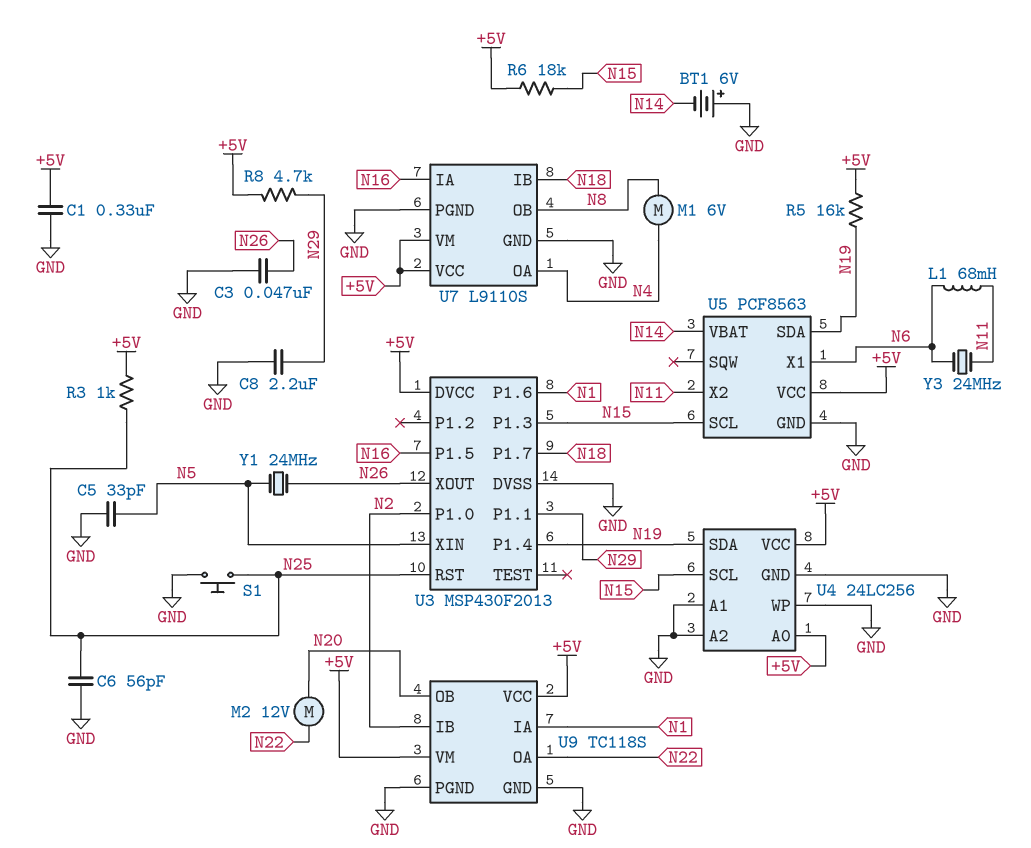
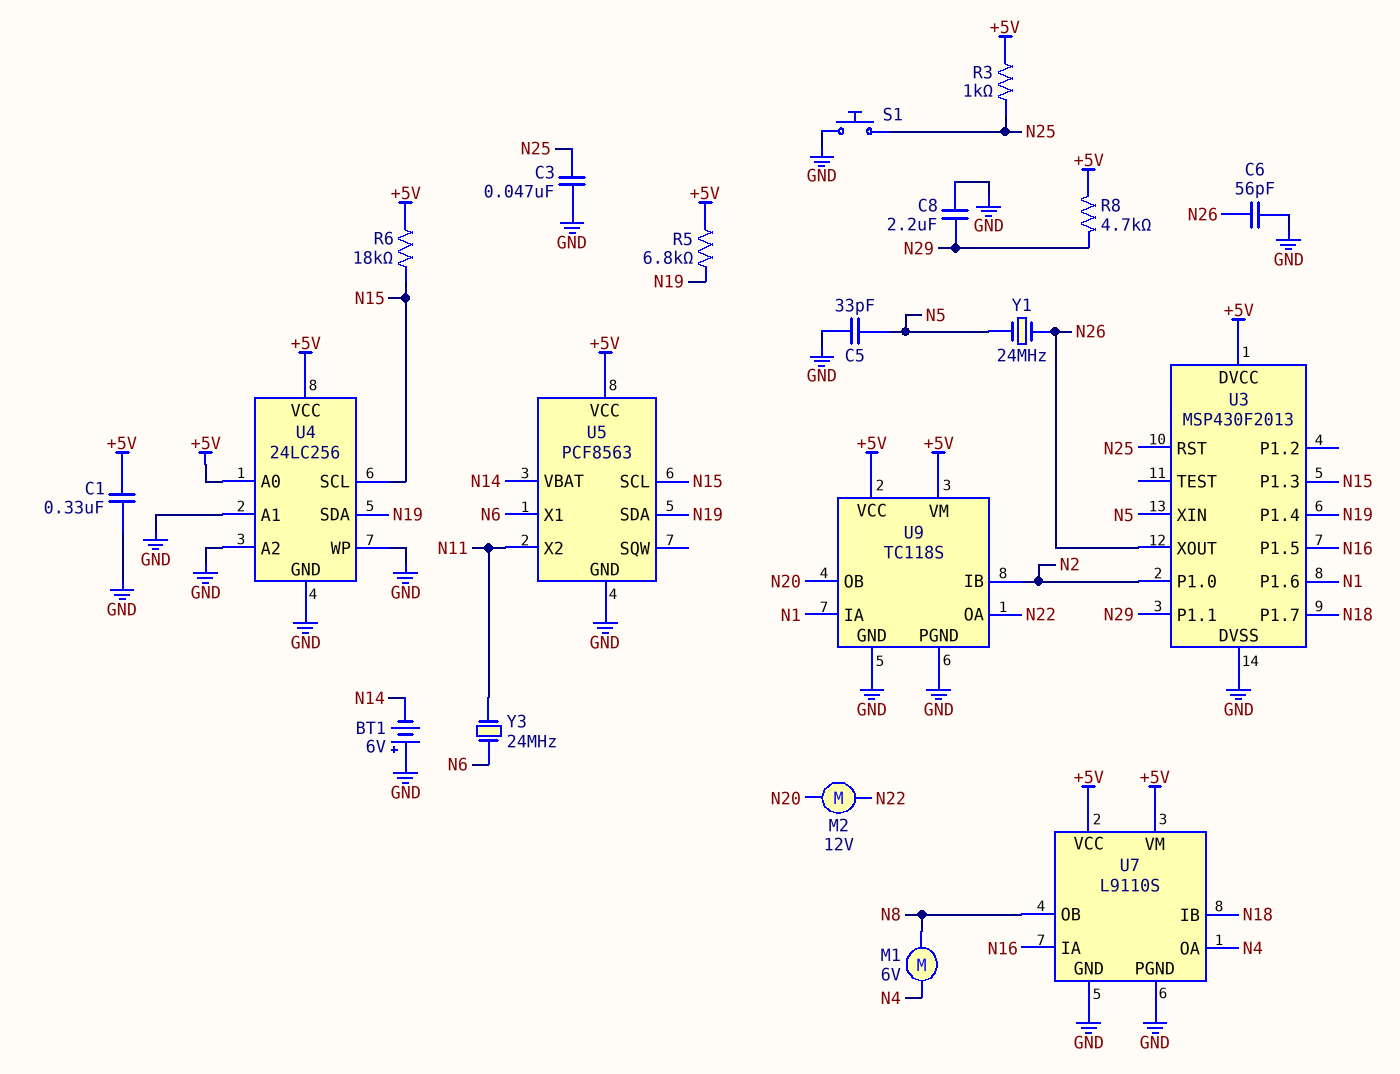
C3: 47nF (GND, N26) -> 47nF (GND, N25)
C6: 56pF (GND, N25) -> 56pF (GND, N26)
L1: 68mH (N6, N11) -> none
R5: 16k (+5V, N19) -> 6.8k (+5V, N19)

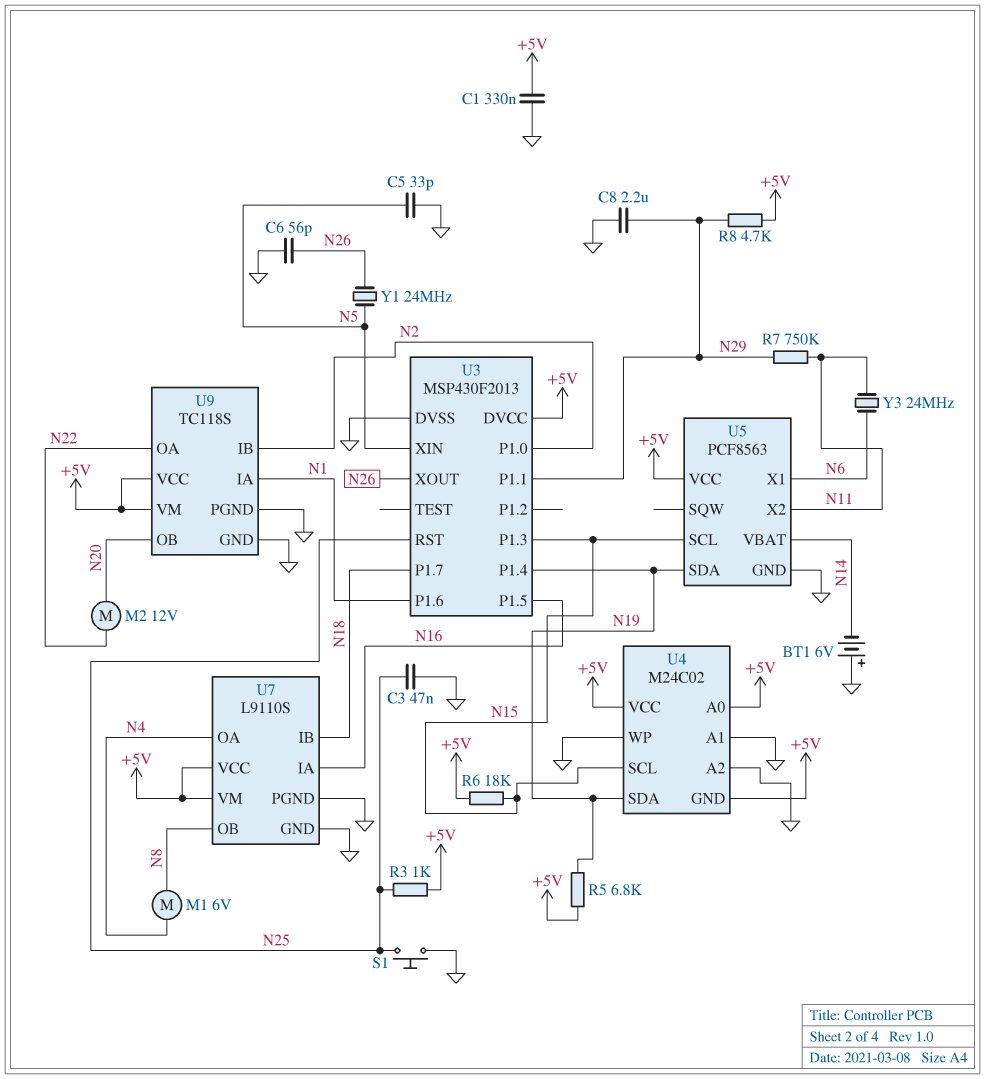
R7: none -> 750k (N11, N29)
U4: 24LC256 -> M24C02
U4 pin GND: GND -> +5V

